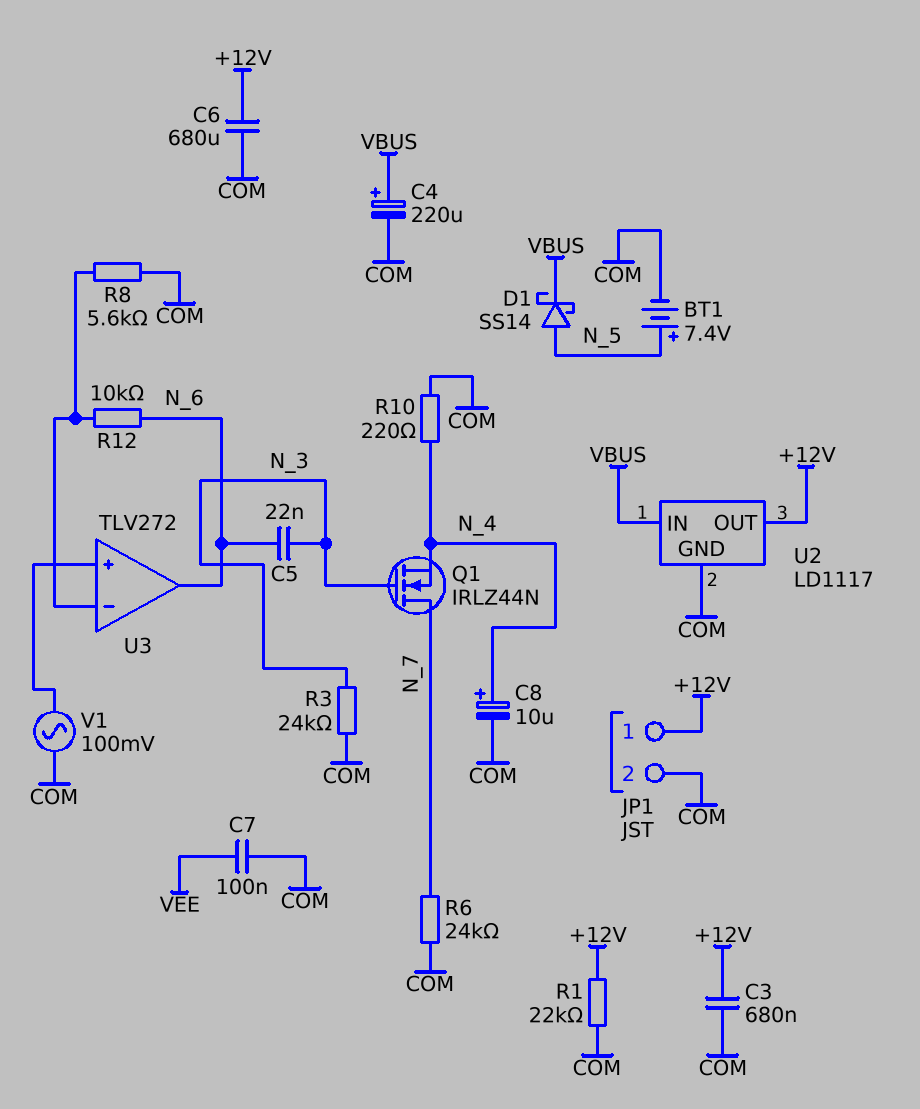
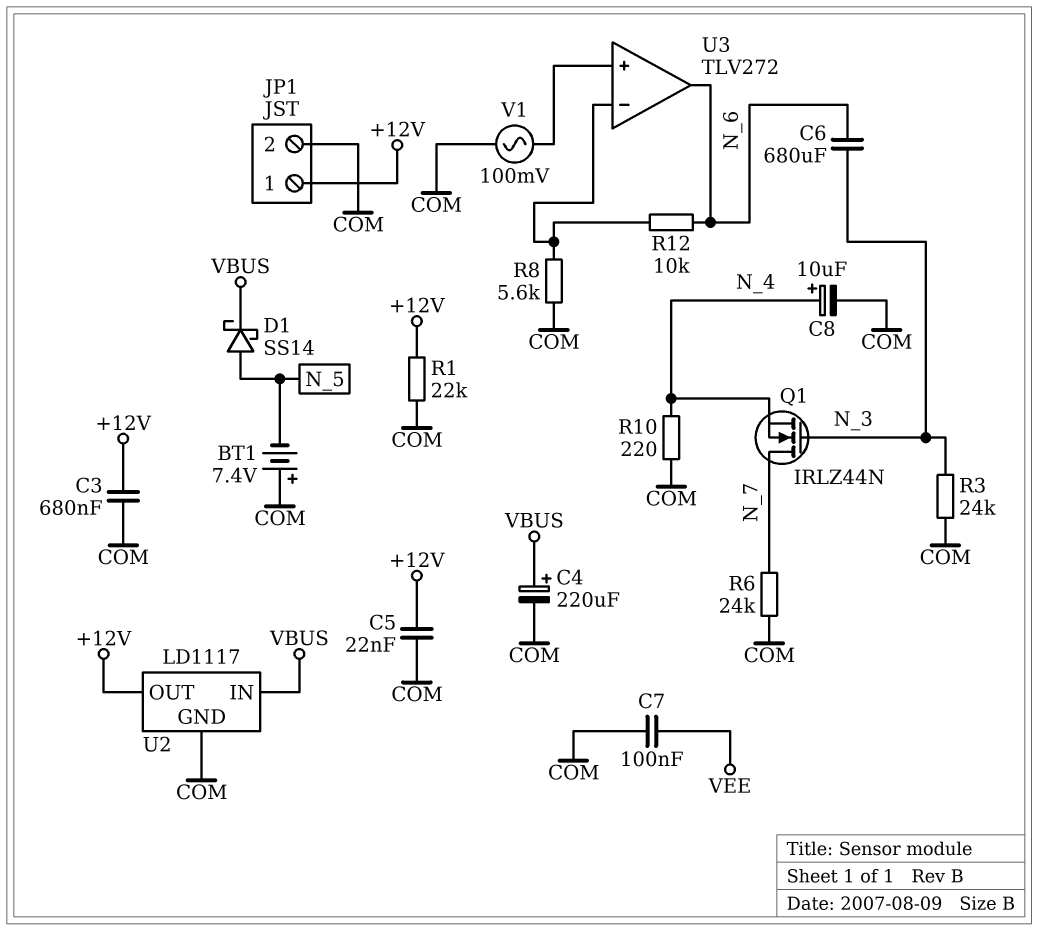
BT1: 7.4V (plus N_5, minus COM) -> 7.4V (plus COM, minus N_5)
C5: 22nF (N_3, N_6) -> 22nF (+12V, COM)
C6: 680uF (+12V, COM) -> 680uF (N_3, N_6)

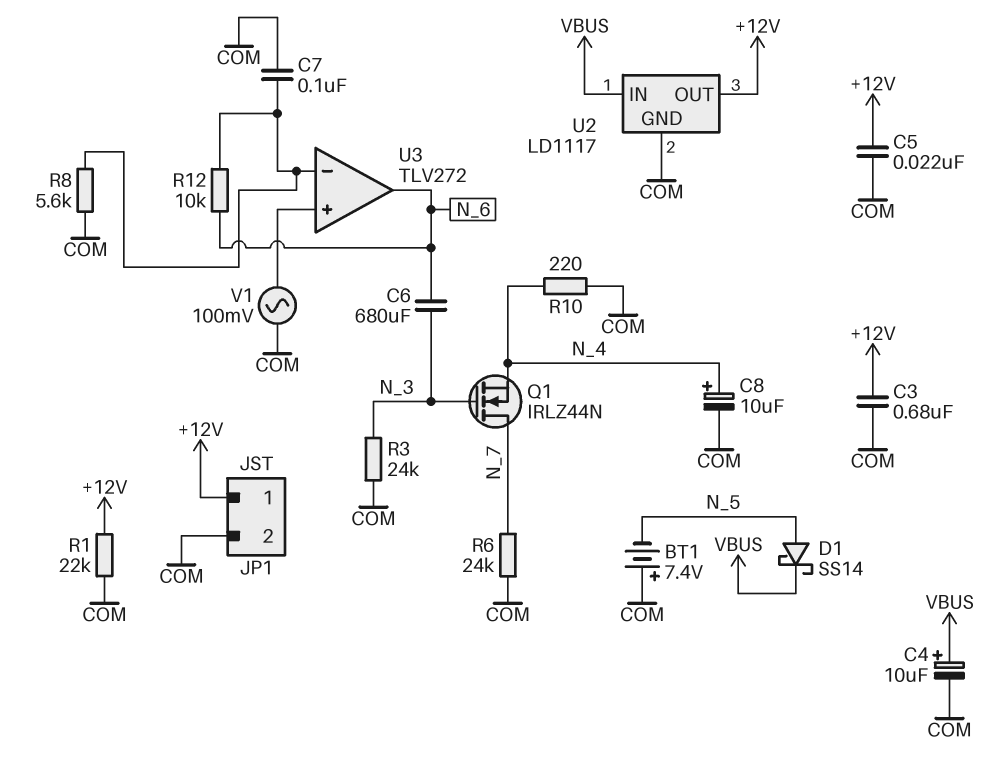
C4: 220uF (plus VBUS, minus COM) -> 10uF (plus VBUS, minus COM)
C7: 100nF (COM, VEE) -> 100nF (COM, U3/in-)

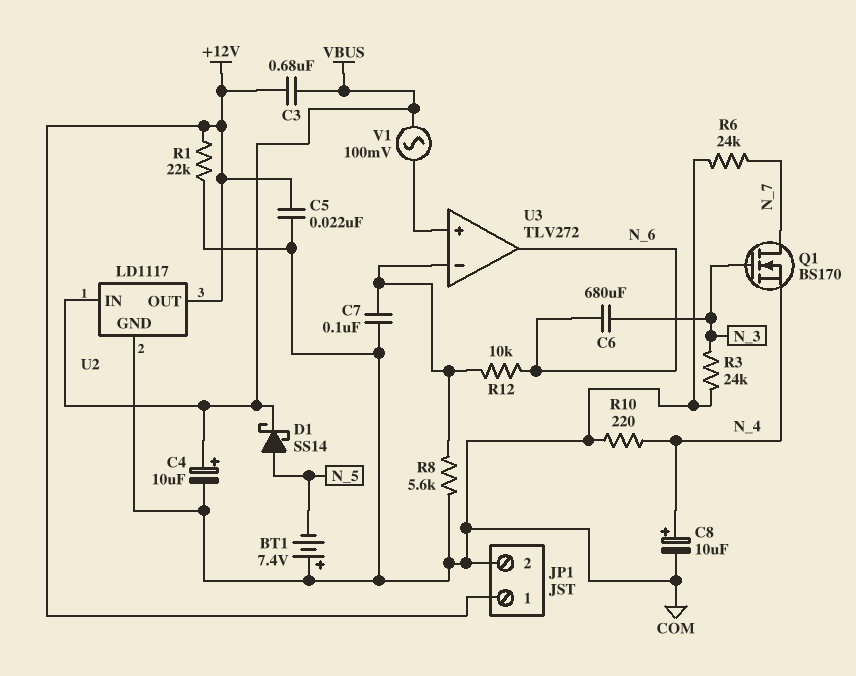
C3: 680nF (+12V, COM) -> 680nF (+12V, VBUS)
Q1: NMOS IRLZ44N (G N_3, D N_7, S N_4) -> NMOS BS170 (G N_3, D N_7, S N_4)
V1: AC 100mV (COM, U3/in+) -> AC 100mV (U3/in+, VBUS)

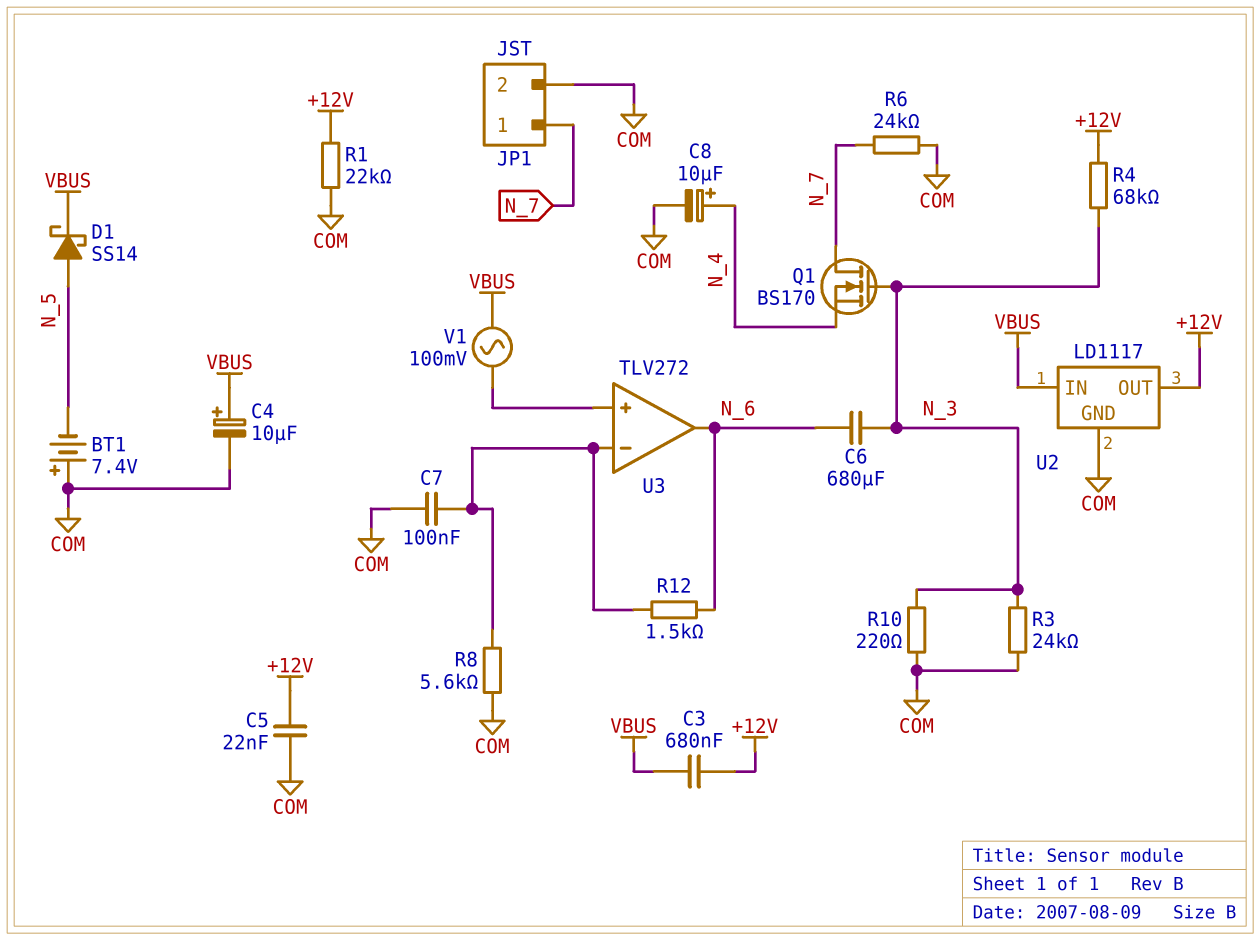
JP1 pin 1: +12V -> N_7
R4: none -> 68k (+12V, N_3)
R10: 220 (COM, N_4) -> 220 (COM, N_3)
R12: 10k (N_6, U3/in-) -> 1.5k (N_6, U3/in-)

